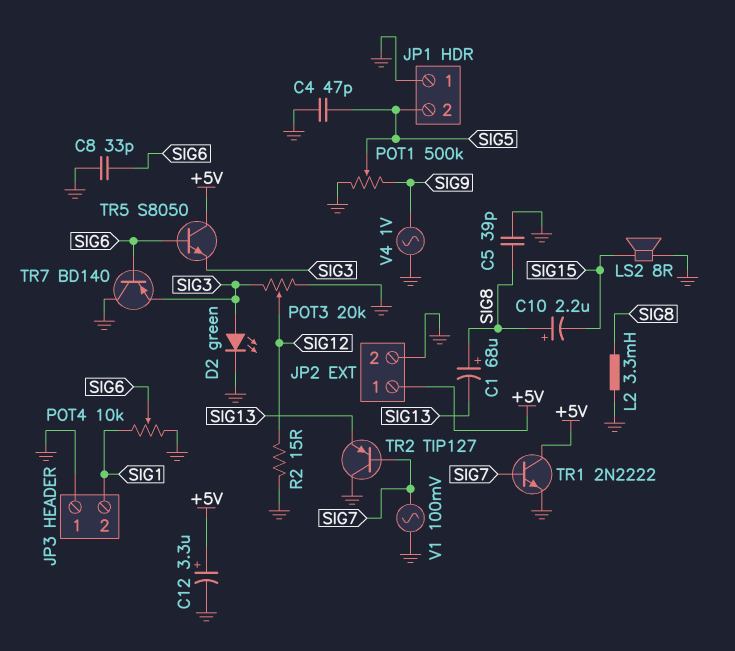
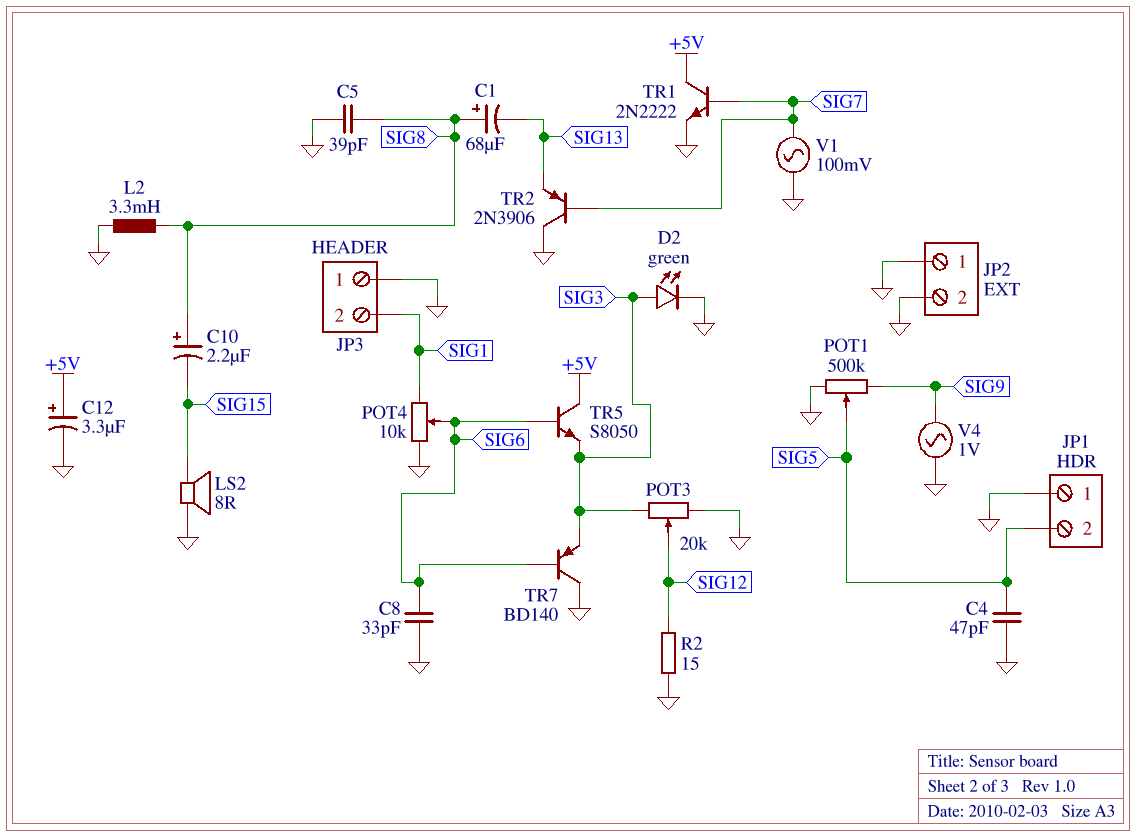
JP2 pin 1: +5V -> GND
TR2: PNP TIP127 (B SIG7, C GND, E SIG13) -> PNP 2N3906 (B SIG7, C GND, E SIG13)

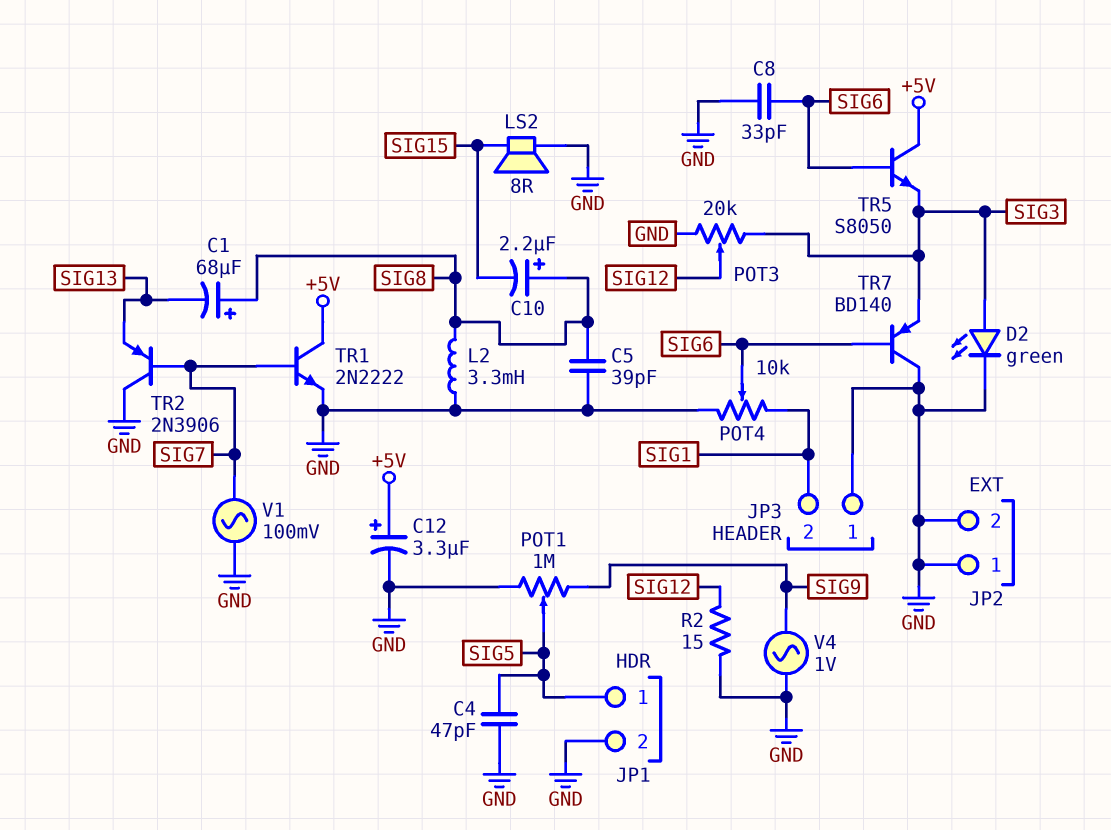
JP1 pin 1: GND -> SIG5
JP1 pin 2: SIG5 -> GND
POT1: 500k (GND, SIG9, wiper SIG5) -> 1M (GND, SIG9, wiper SIG5)

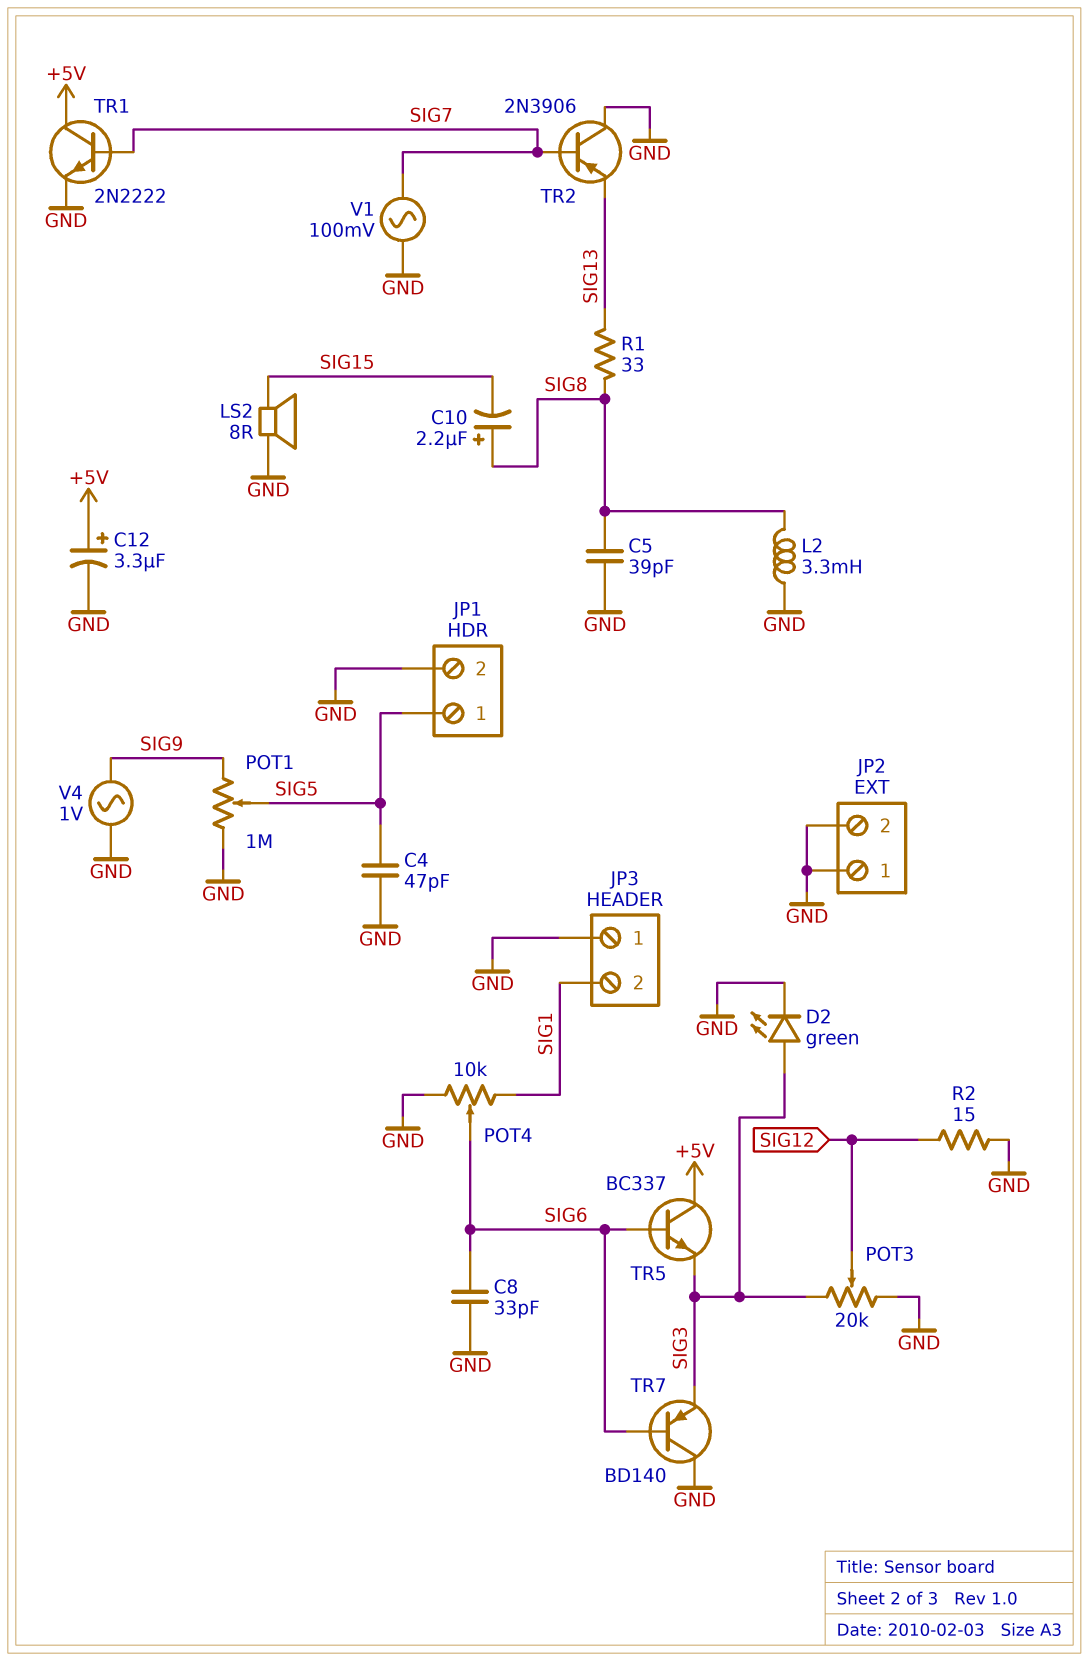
C1: 68uF (plus SIG8, minus SIG13) -> none
R1: none -> 33 (SIG8, SIG13)
TR5: NPN S8050 (B SIG6, C +5V, E SIG3) -> NPN BC337 (B SIG6, C +5V, E SIG3)

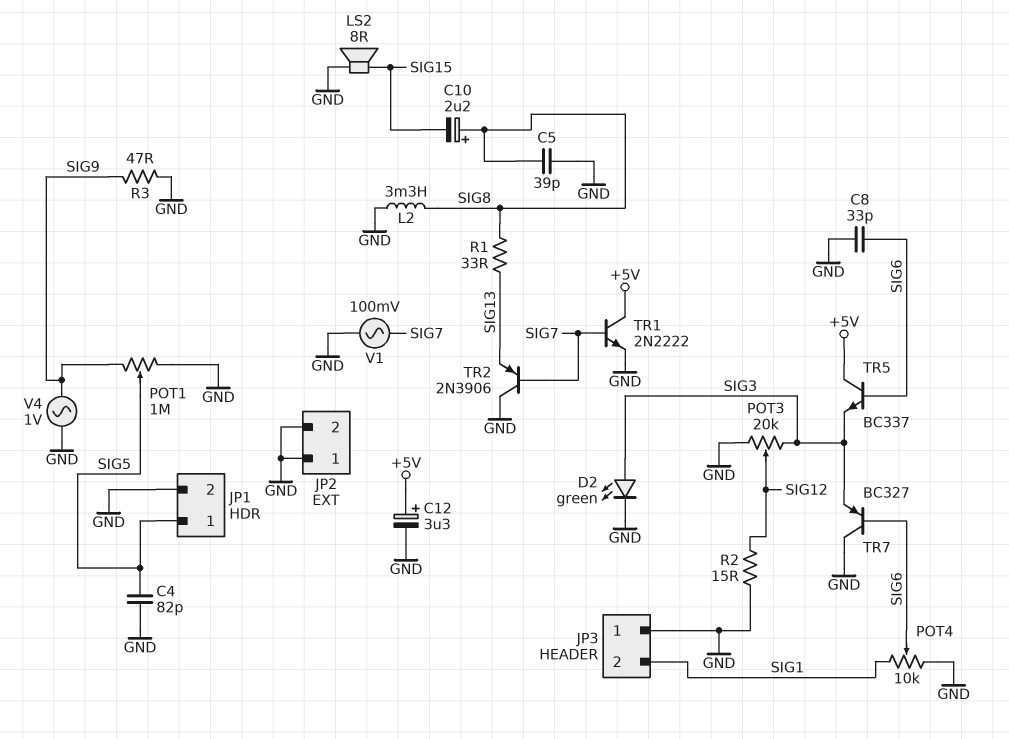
C4: 47pF (GND, SIG5) -> 82pF (GND, SIG5)
R3: none -> 47 (GND, SIG9)
TR7: PNP BD140 (B SIG6, C GND, E SIG3) -> PNP BC327 (B SIG6, C GND, E SIG3)

